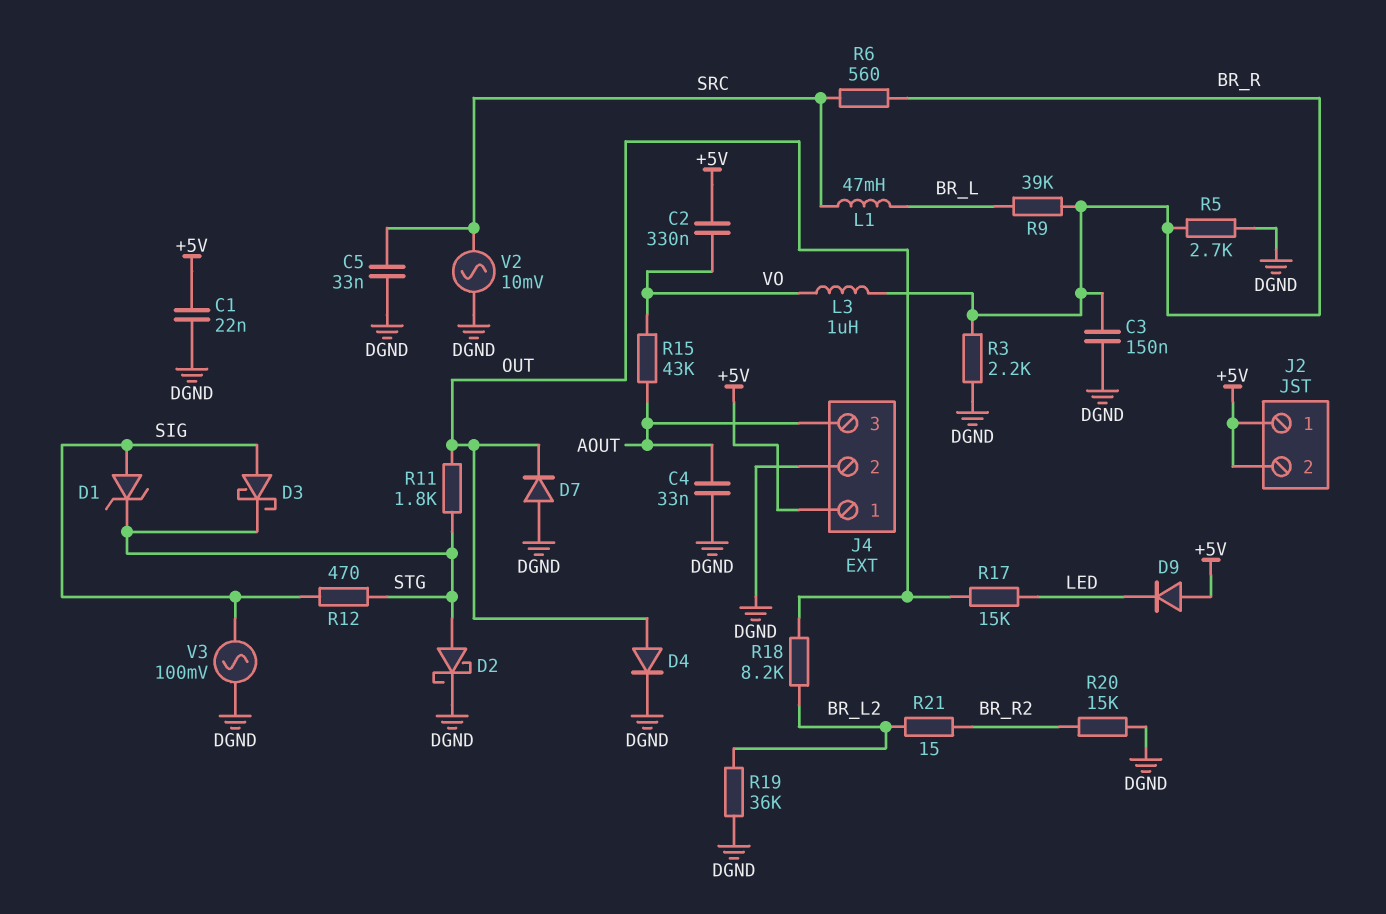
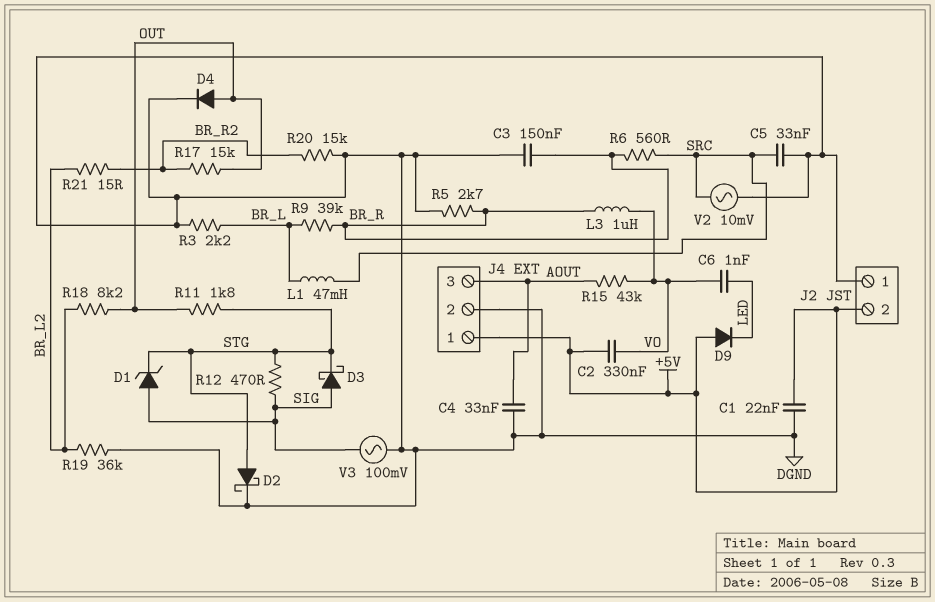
C6: none -> 1nF (LED, VO)
D7: diode (A DGND, K OUT) -> none
J2 pin 1: +5V -> DGND
R3: 2.2k (BR_R, DGND) -> 2.2k (BR_L, DGND)
R17: 15k (LED, OUT) -> 15k (BR_R2, OUT)

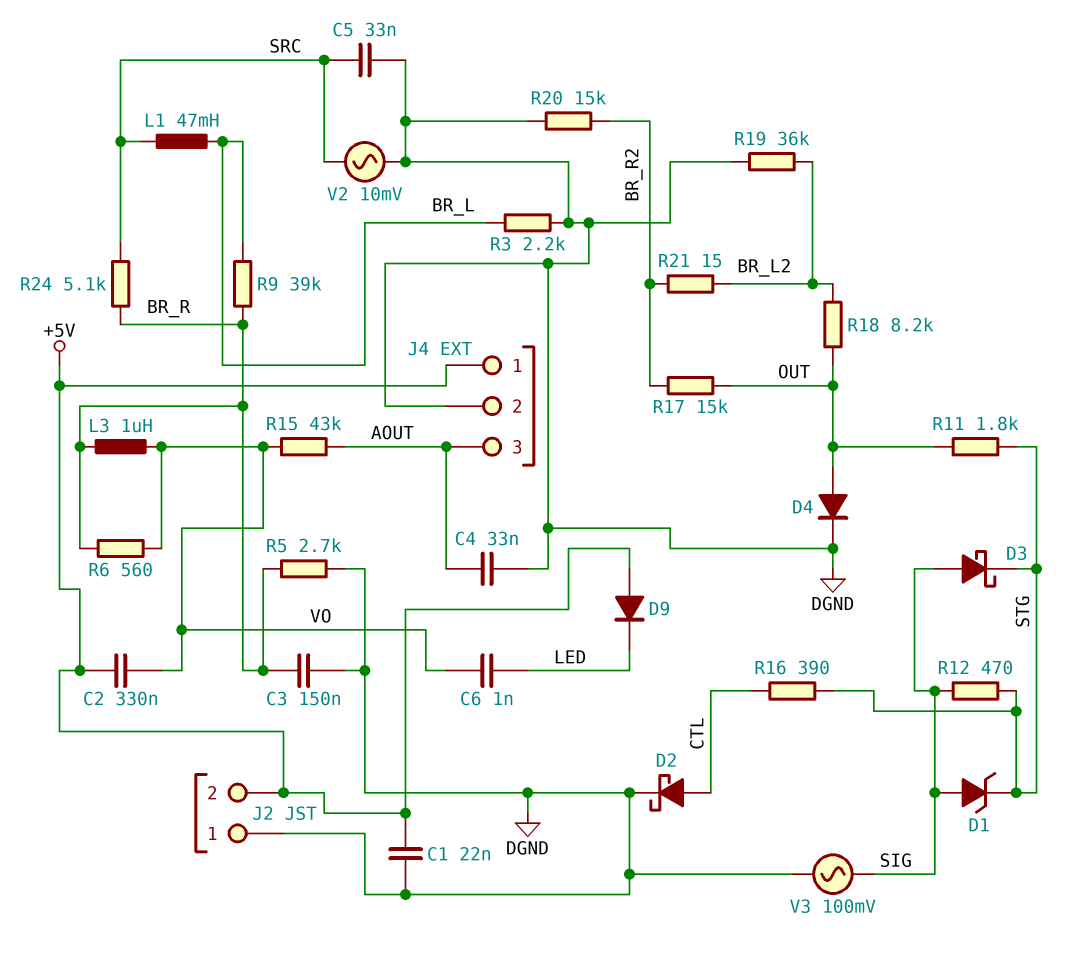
D2: schottky (A STG, K DGND) -> schottky (A CTL, K DGND)
R6: 560 (BR_R, SRC) -> 560 (BR_R, VO)
R16: none -> 390 (CTL, STG)
R24: none -> 5.1k (BR_R, SRC)

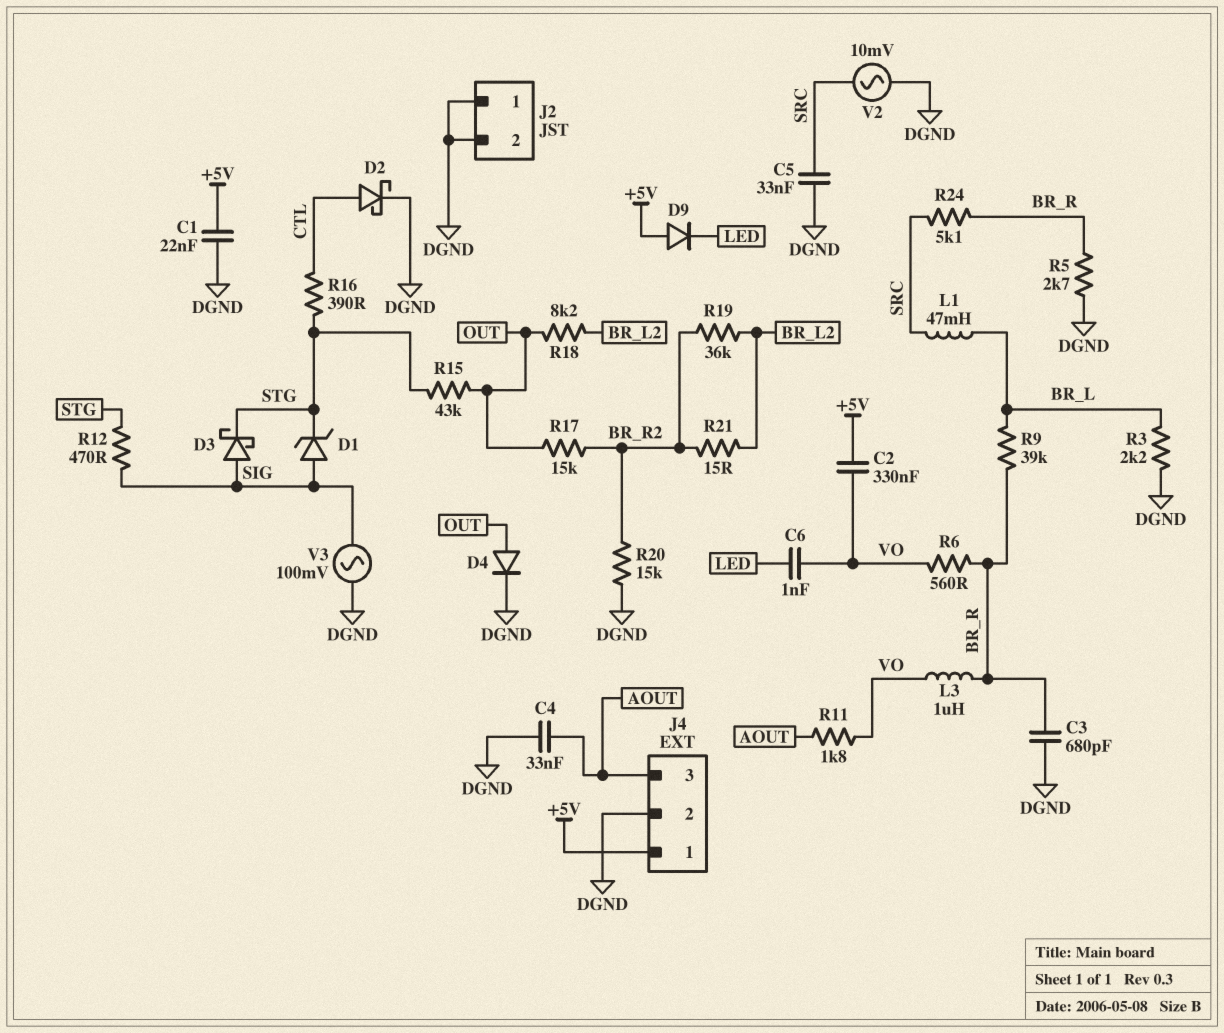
C3: 150nF (BR_R, DGND) -> 680pF (BR_R, DGND)
J2 pin 2: +5V -> DGND
R11: 1.8k (OUT, STG) -> 1.8k (AOUT, VO)
R15: 43k (AOUT, VO) -> 43k (OUT, STG)
R19: 36k (BR_L2, DGND) -> 36k (BR_L2, BR_R2)

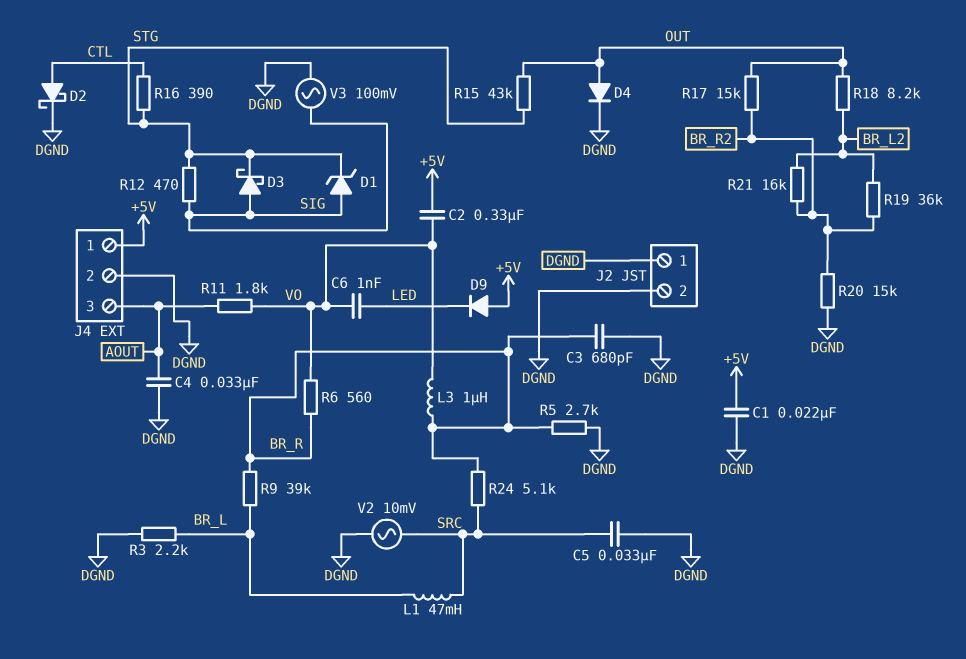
R21: 15 (BR_L2, BR_R2) -> 16k (BR_L2, BR_R2)

